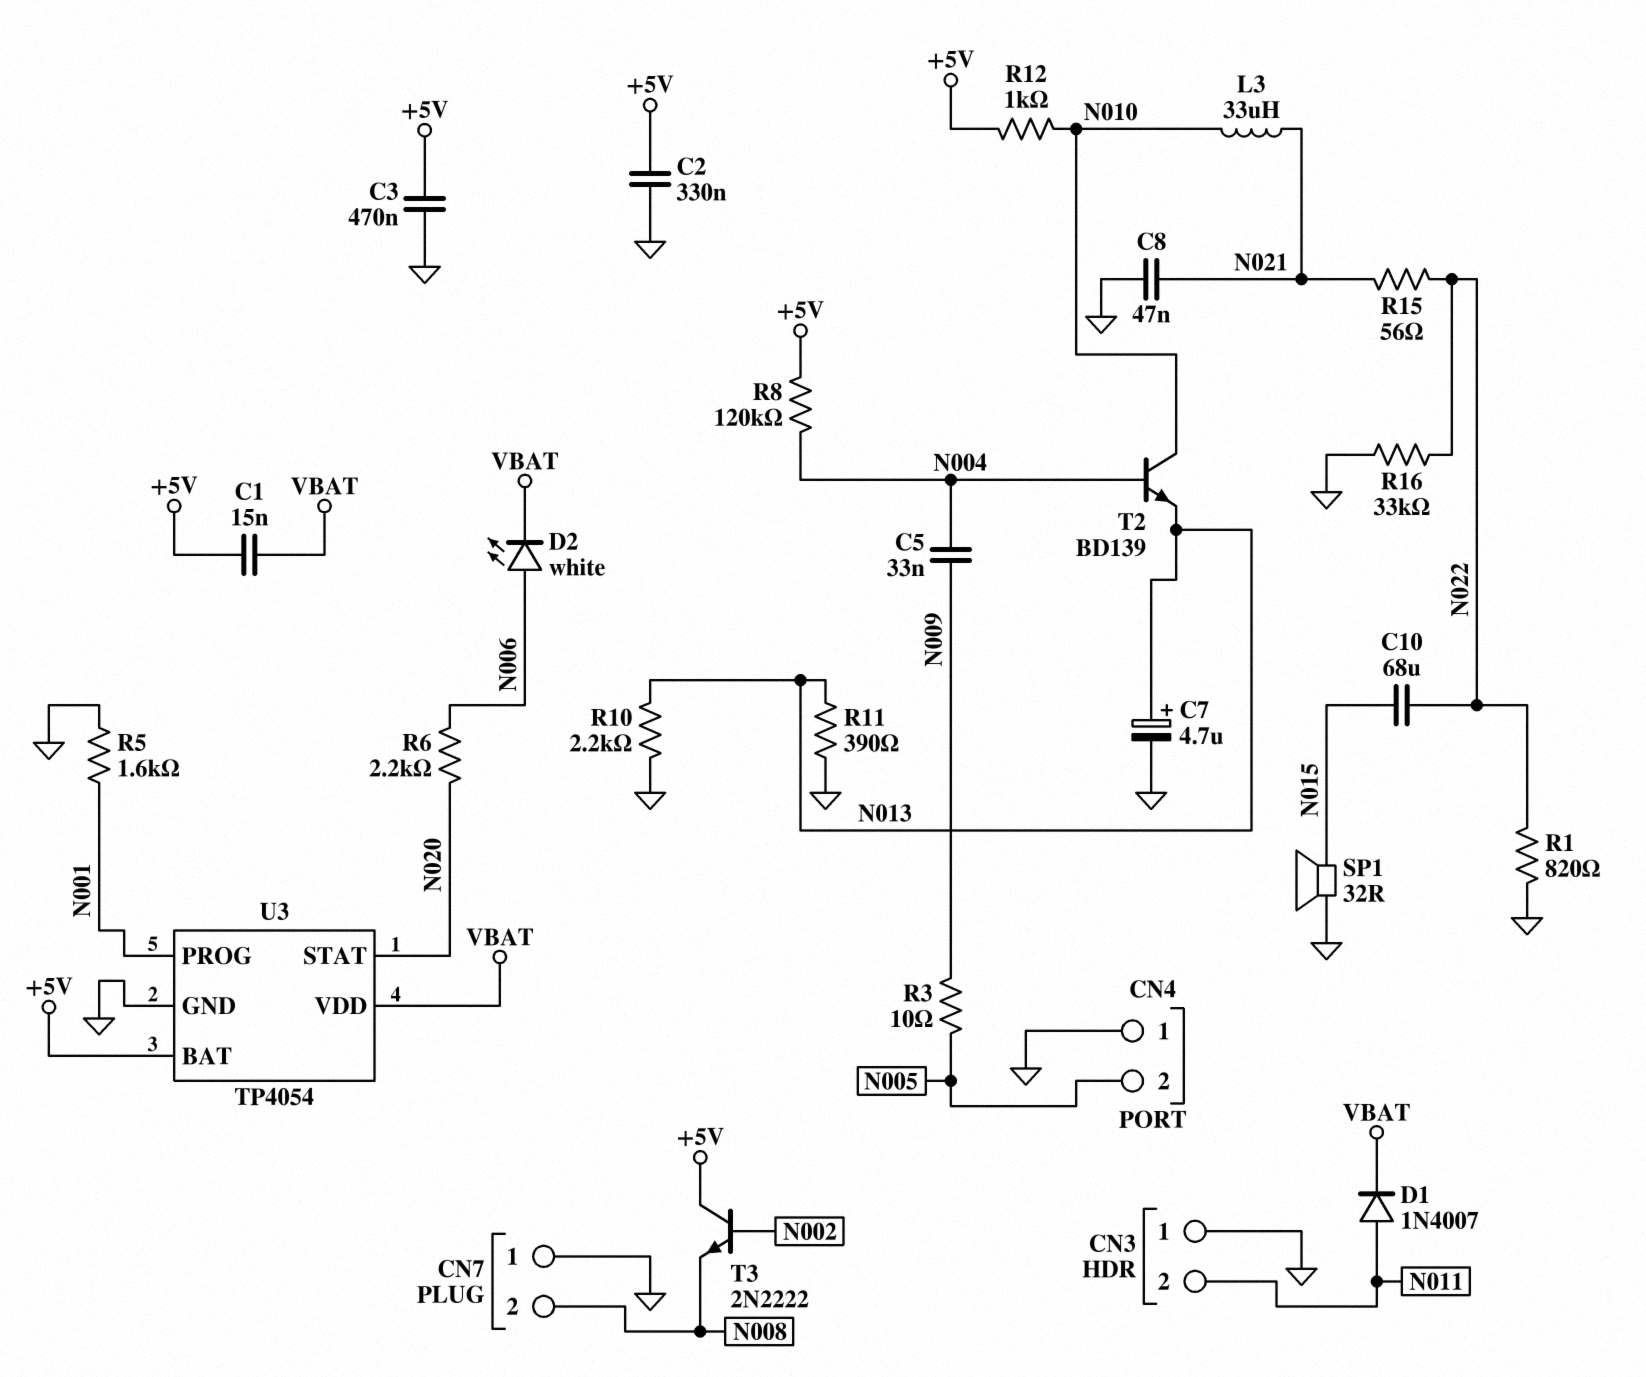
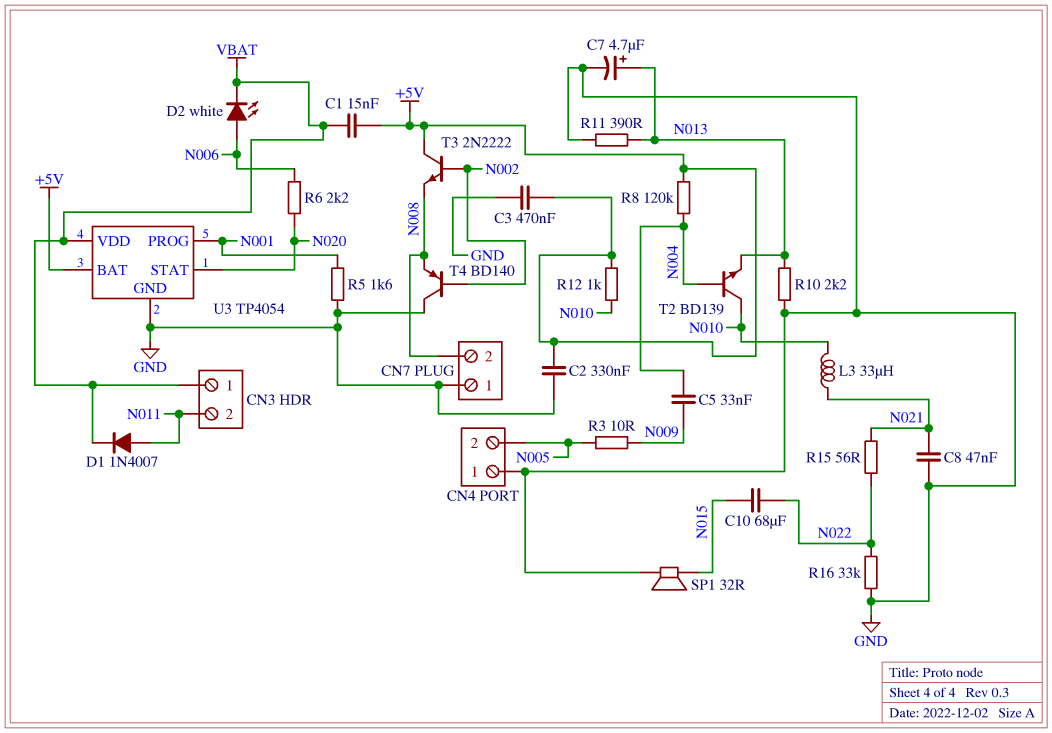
CN3 pin 1: GND -> VBAT
R1: 820 (GND, N022) -> none
T4: none -> PNP BD140 (B N002, C GND, E N008)

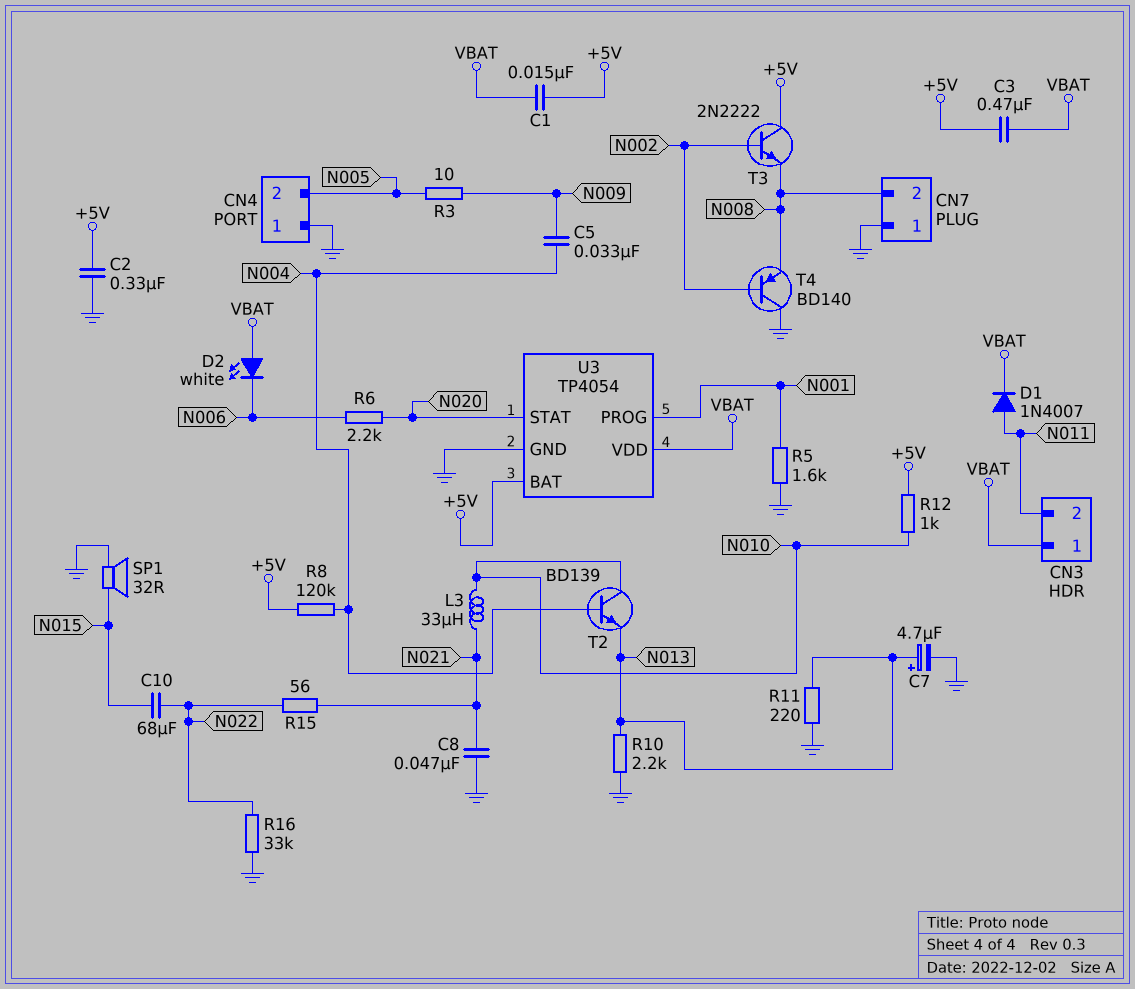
C3: 470nF (+5V, GND) -> 470nF (+5V, VBAT)
D2: LED white (A N006, K VBAT) -> LED white (A VBAT, K N006)
R11: 390 (GND, N013) -> 220 (GND, N013)

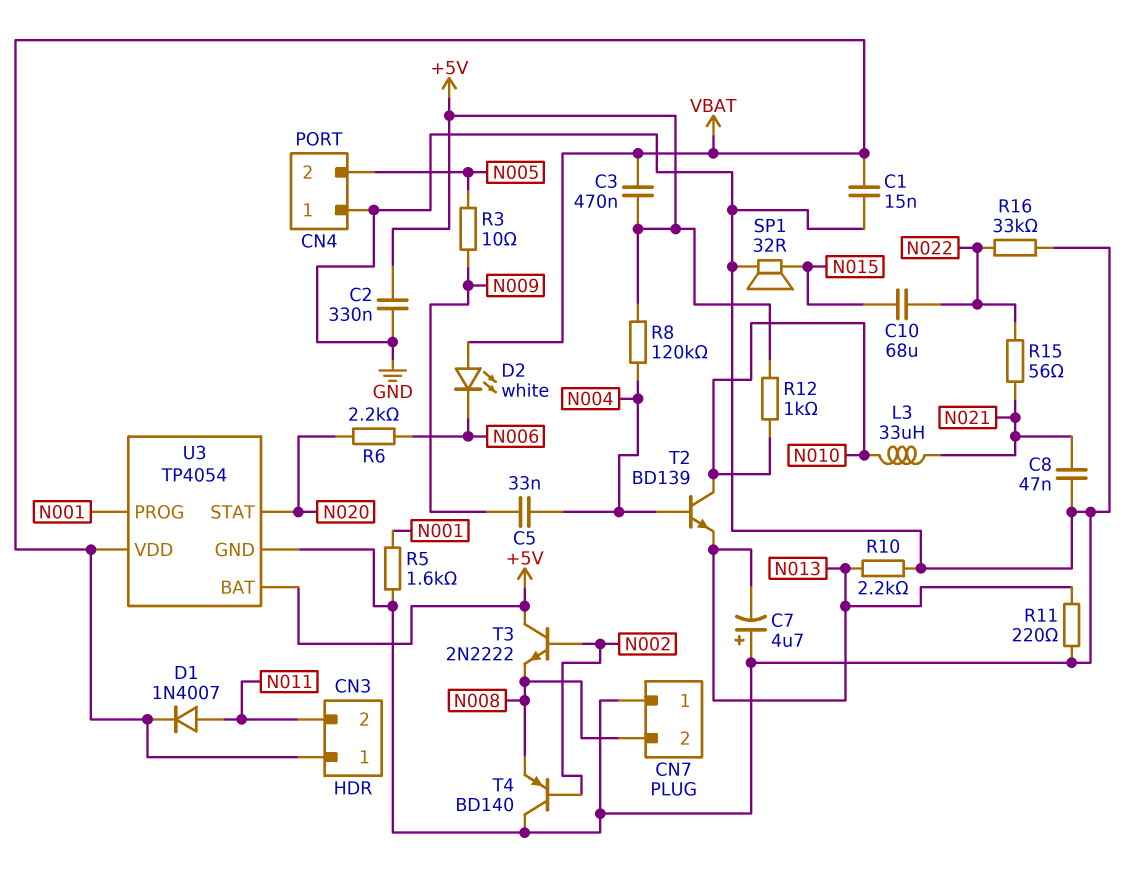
C1: 15nF (+5V, VBAT) -> 15nF (GND, VBAT)
C7: 4.7uF (plus N013, minus GND) -> 4.7uF (plus GND, minus N013)

